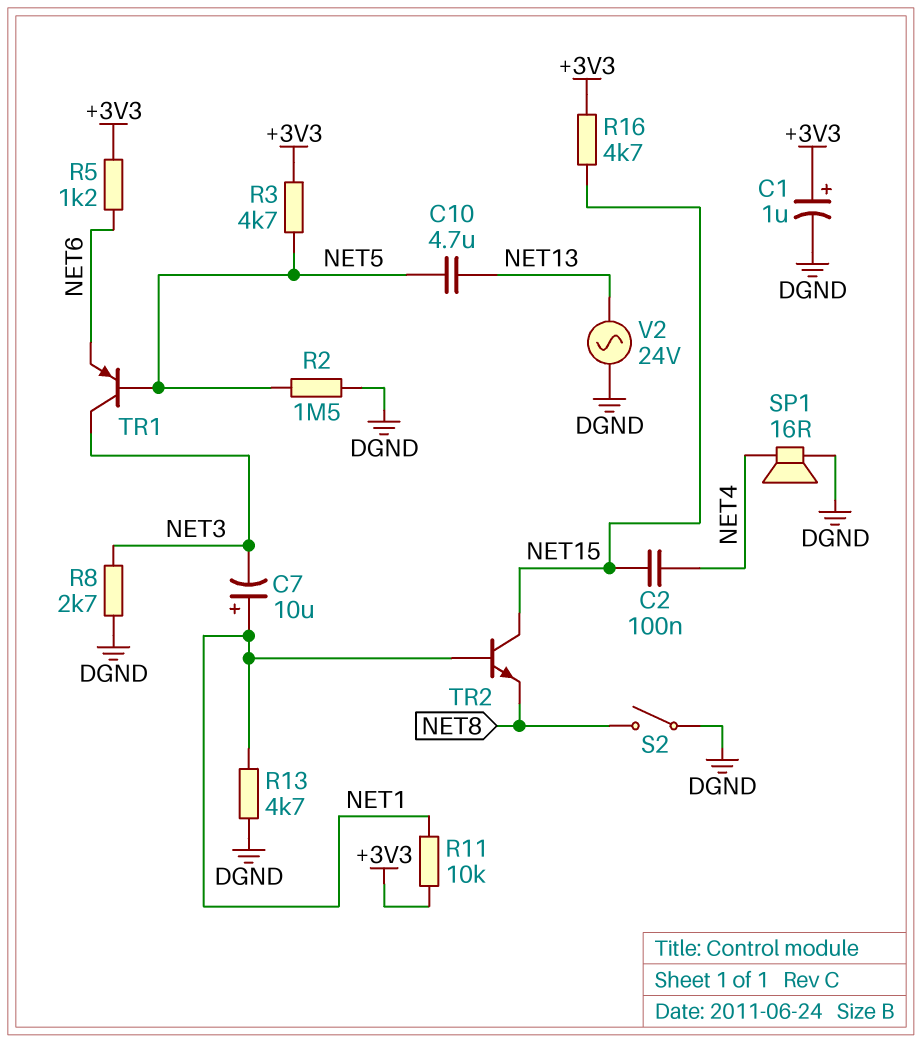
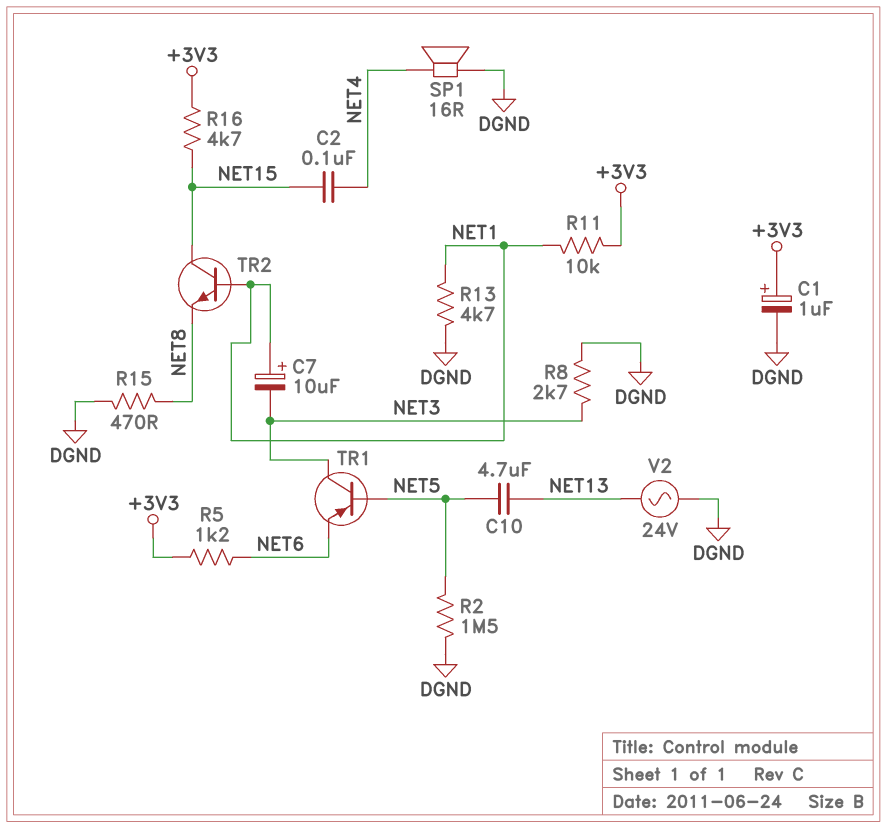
R3: 4.7k (+3V3, NET5) -> none
R15: none -> 470 (DGND, NET8)
S2: switch (DGND, NET8) -> none

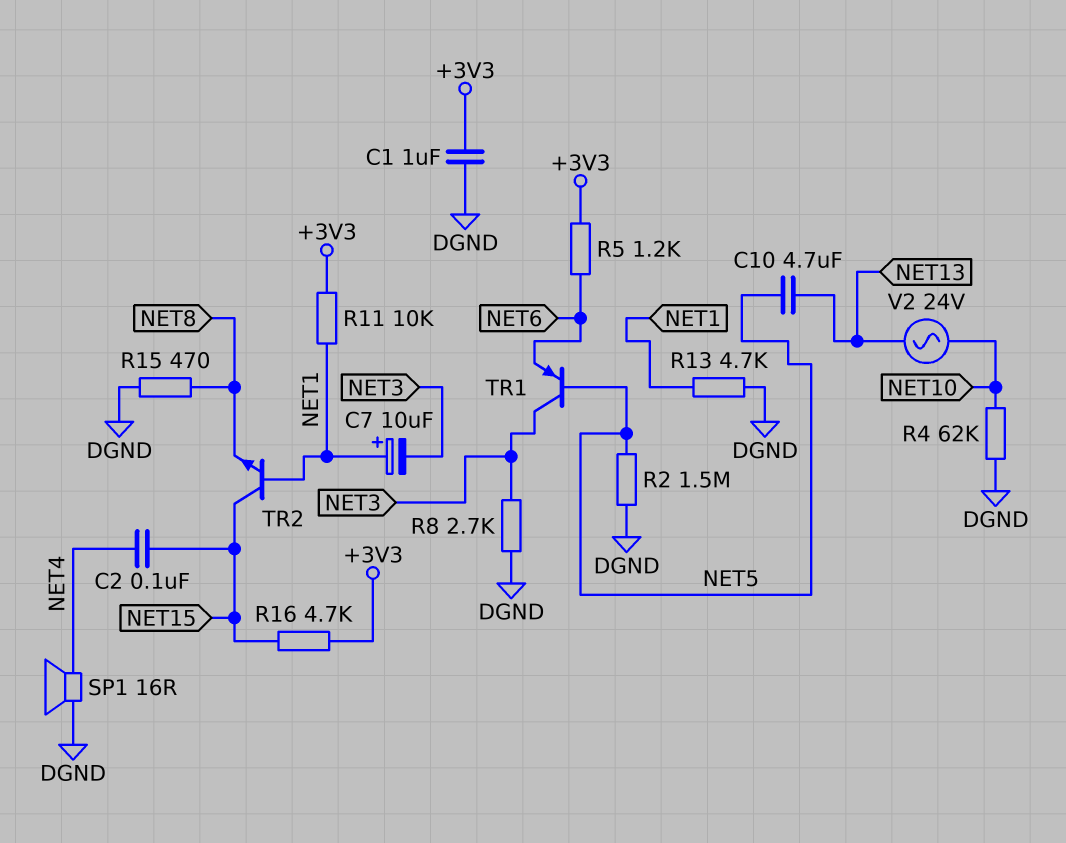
C1: 1uF (plus +3V3, minus DGND) -> 1uF (+3V3, DGND)
R4: none -> 62k (DGND, NET10)
V2: AC 24V (DGND, NET13) -> AC 24V (NET10, NET13)

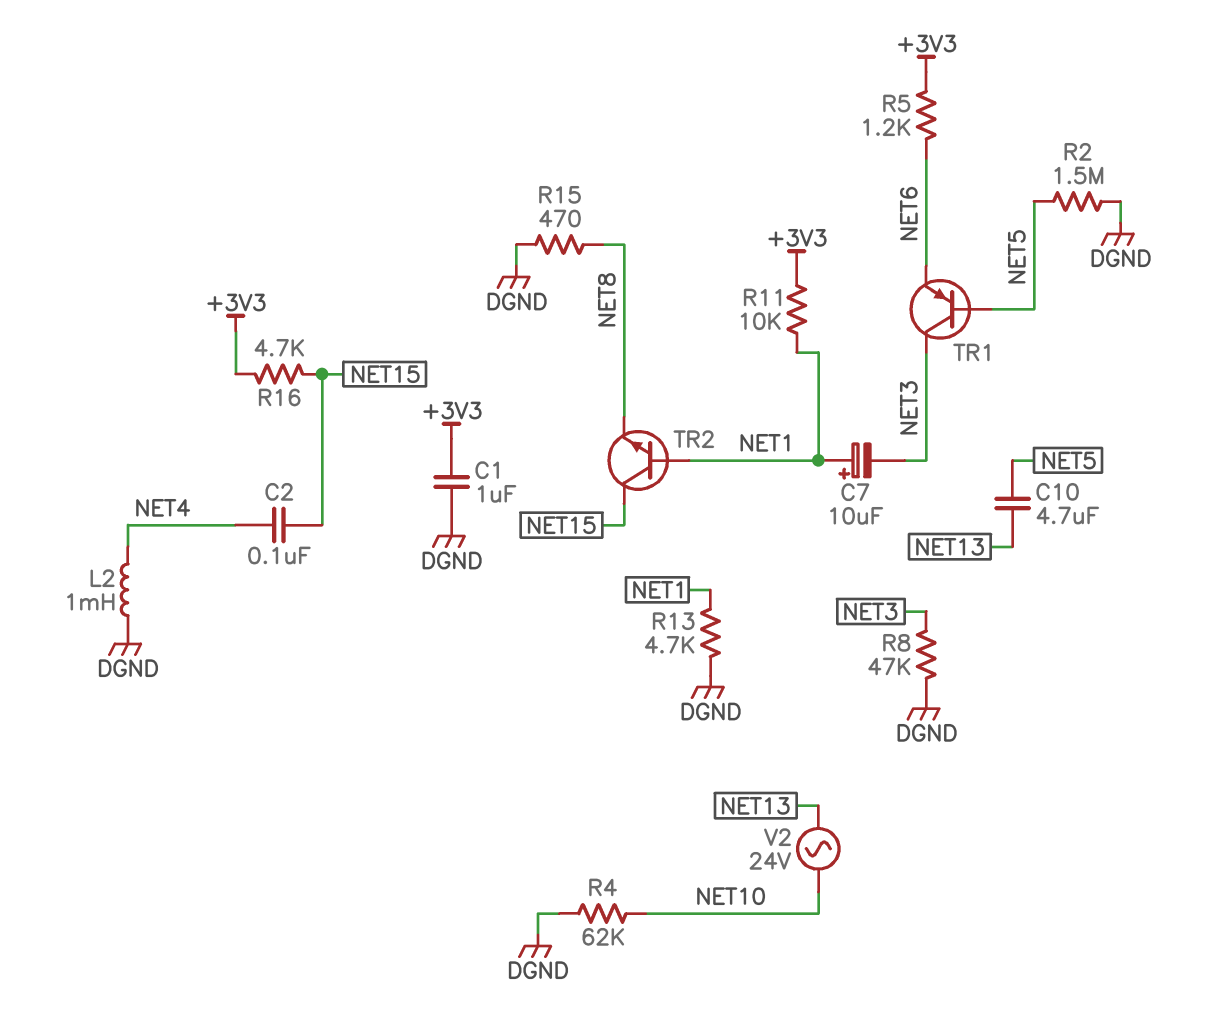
L2: none -> 1mH (DGND, NET4)
R8: 2.7k (DGND, NET3) -> 47k (DGND, NET3)
SP1: speaker 16R (DGND, NET4) -> none

